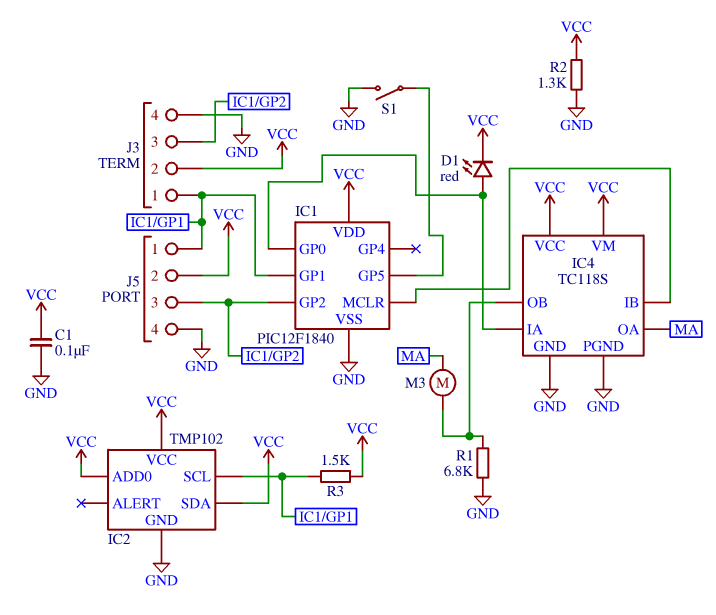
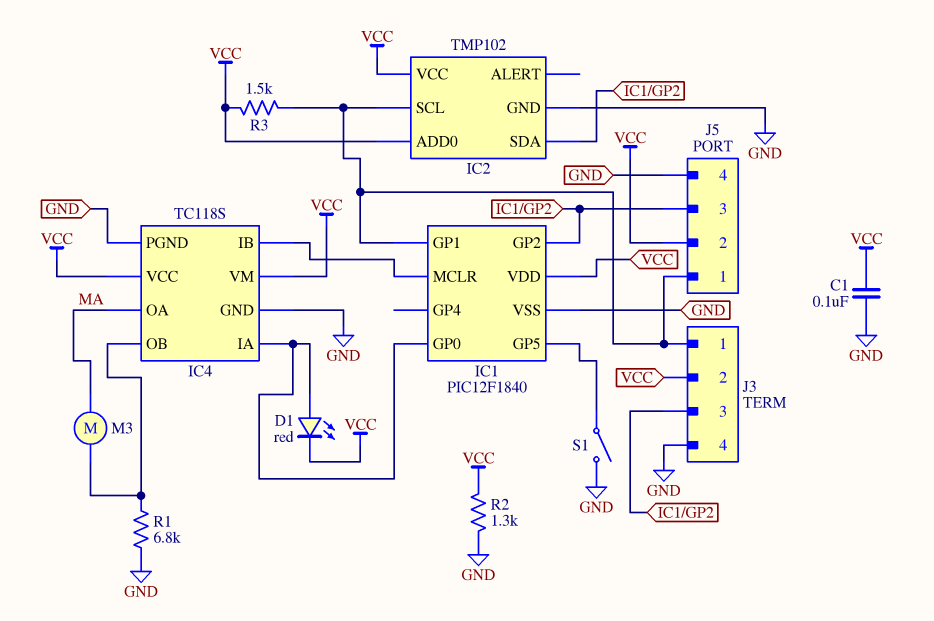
IC2 pin SDA: VCC -> IC1/GP2

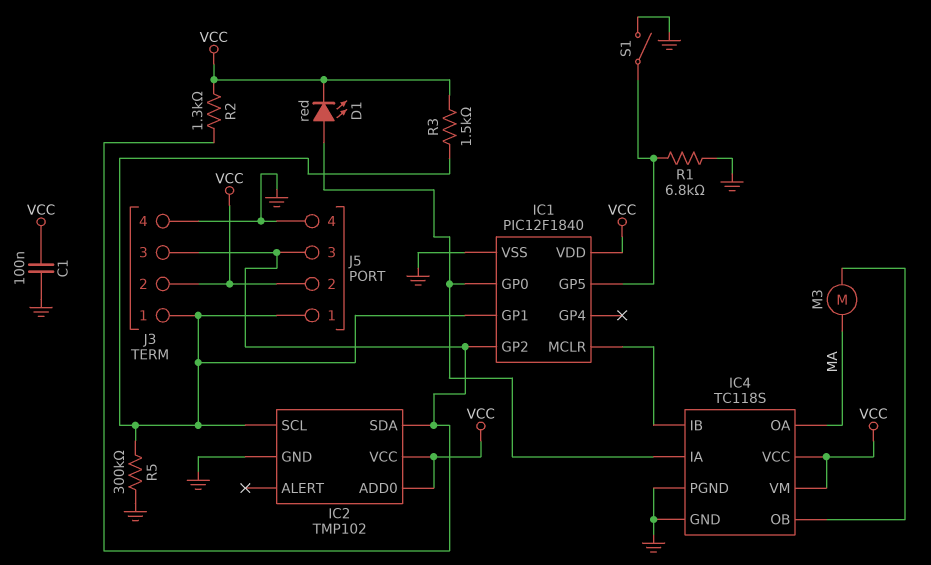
R1: 6.8k (GND, IC4/OB) -> 6.8k (GND, IC1/GP5)
R2: 1.3k (GND, VCC) -> 1.3k (IC1/GP2, VCC)
R5: none -> 300k (GND, IC1/GP1)

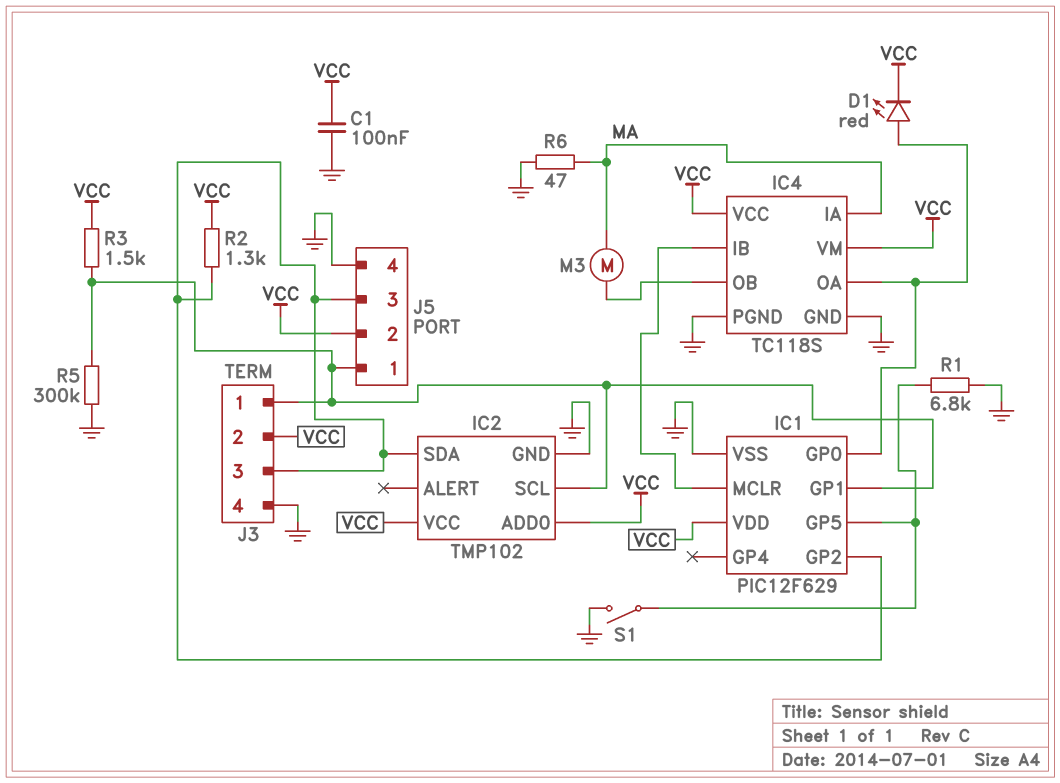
IC1: PIC12F1840 -> PIC12F629
IC4 pin IA: IC1/GP0 -> MA
IC4 pin OA: MA -> IC1/GP0
R6: none -> 47 (GND, MA)

